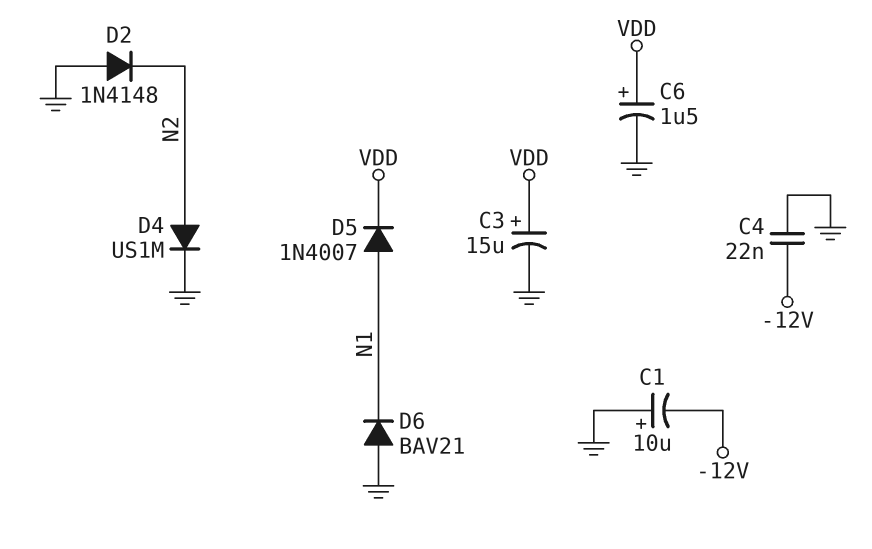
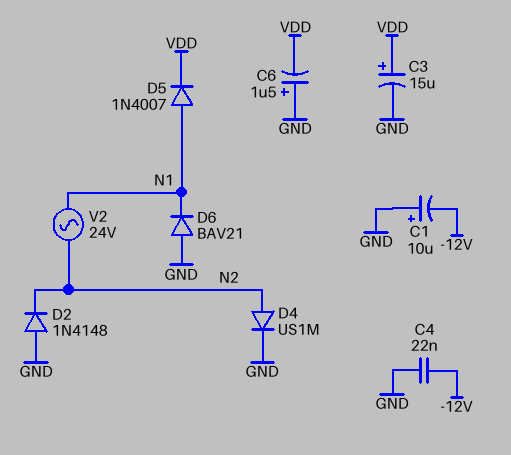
C6: 1.5uF (plus VDD, minus GND) -> 1.5uF (plus GND, minus VDD)
V2: none -> AC 24V (N1, N2)

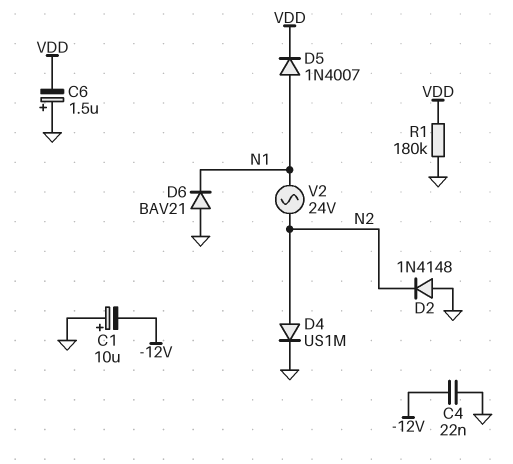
C3: 15uF (plus VDD, minus GND) -> none
R1: none -> 180k (GND, VDD)

